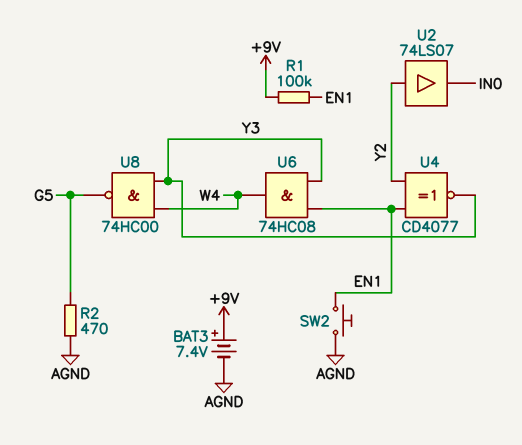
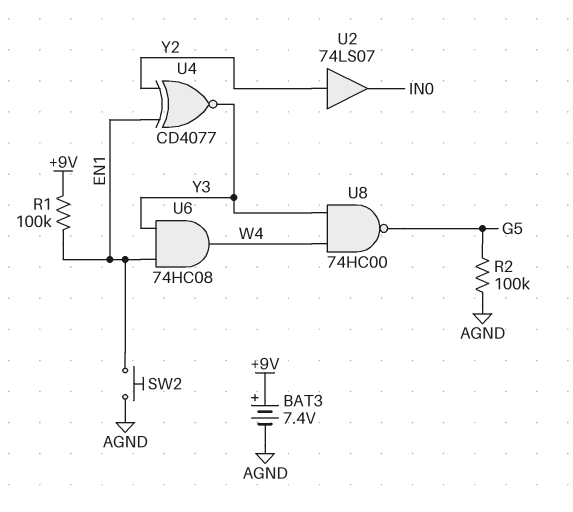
R2: 470 (AGND, G5) -> 100k (AGND, G5)

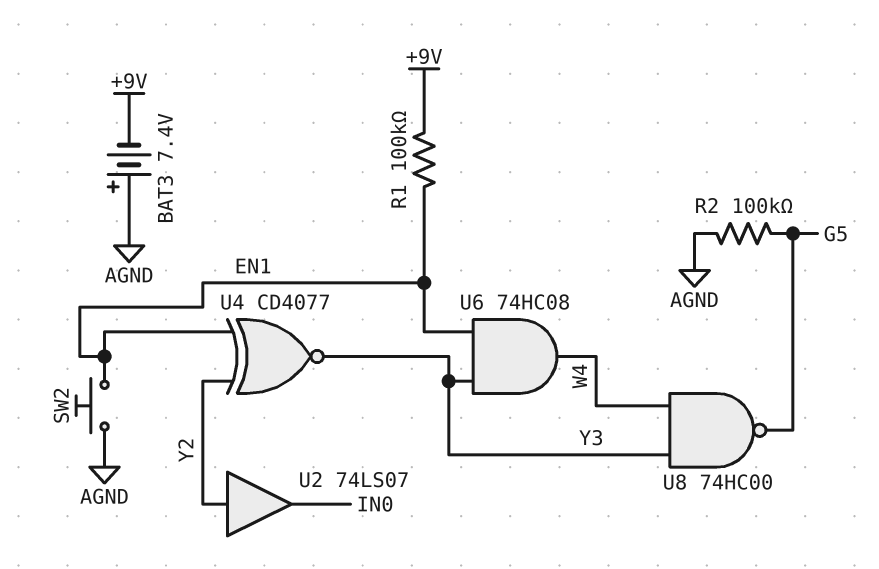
BAT3: 7.4V (plus +9V, minus AGND) -> 7.4V (plus AGND, minus +9V)

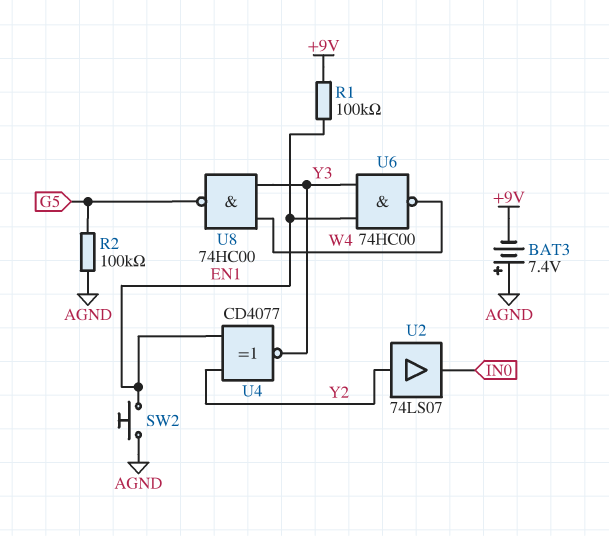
U6: AND 74HC08 (in EN1, in Y3, out W4) -> NAND 74HC00 (in EN1, in Y3, out W4)

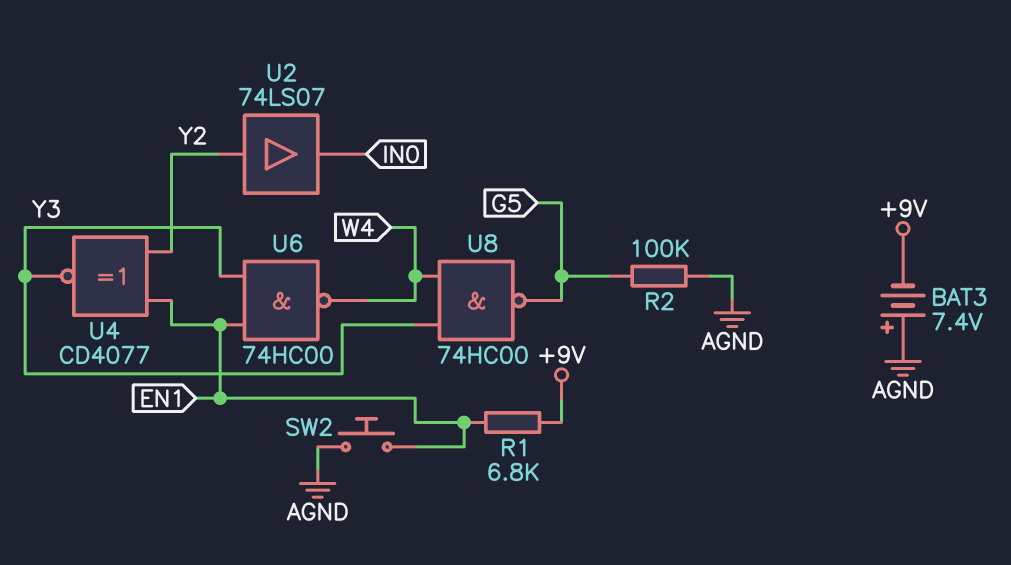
R1: 100k (+9V, EN1) -> 6.8k (+9V, EN1)

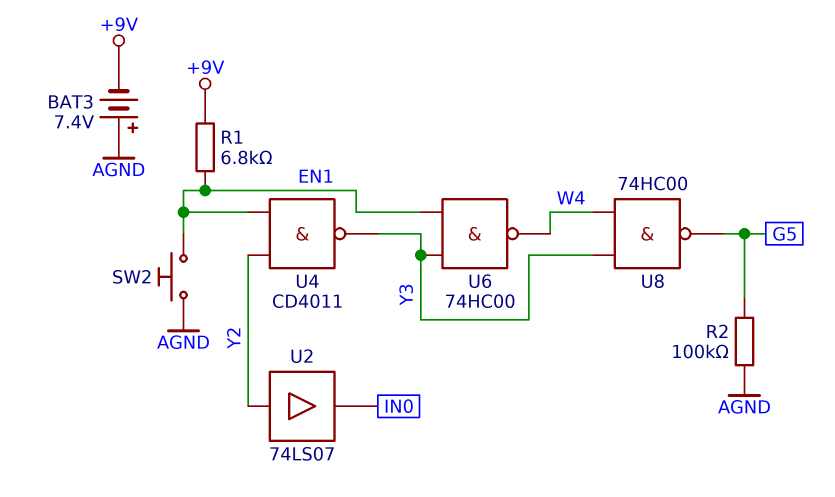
U4: XNOR CD4077 (in EN1, in Y2, out Y3) -> NAND CD4011 (in EN1, in Y2, out Y3)

